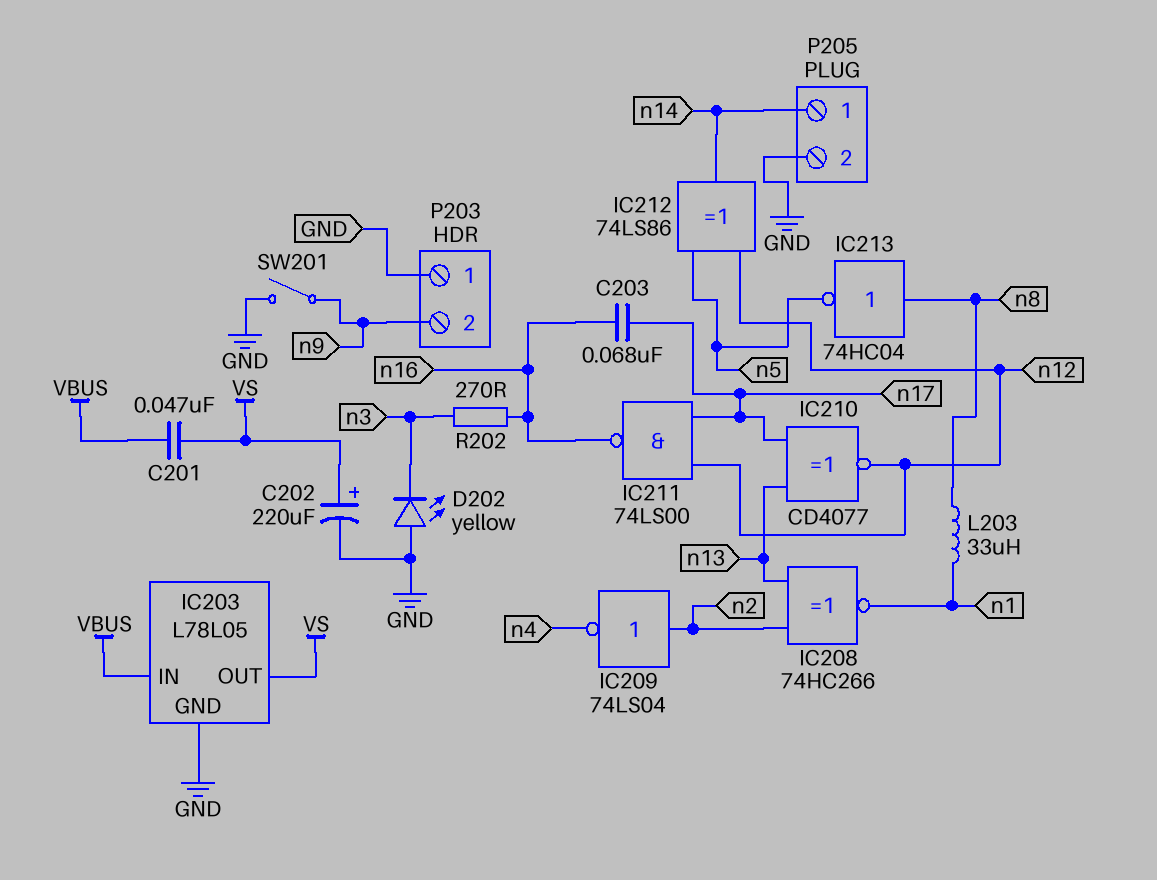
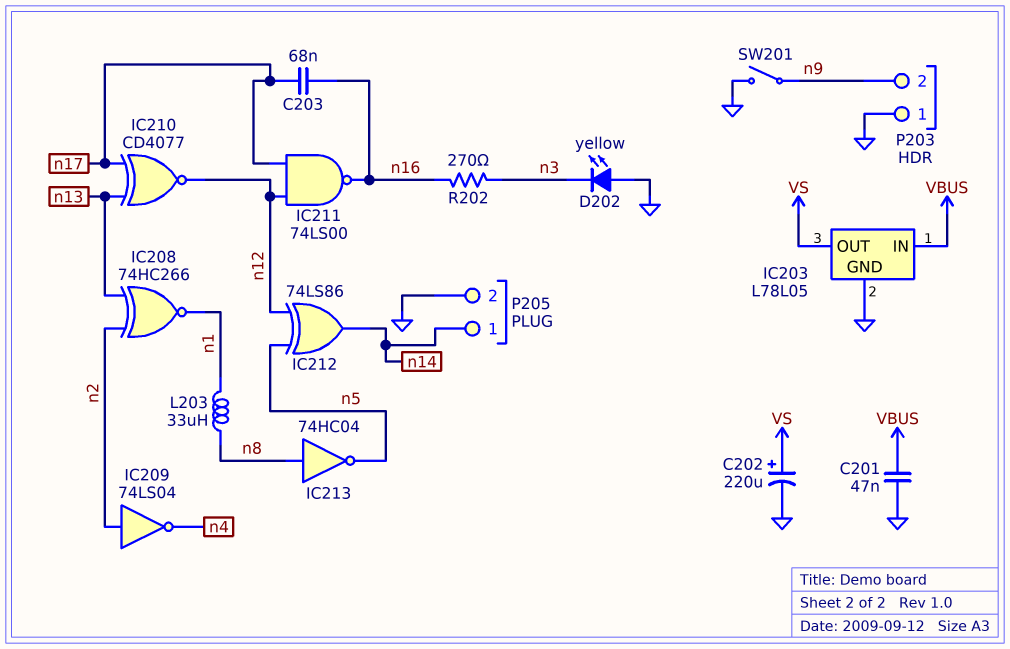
C201: 47nF (VBUS, VS) -> 47nF (GND, VBUS)

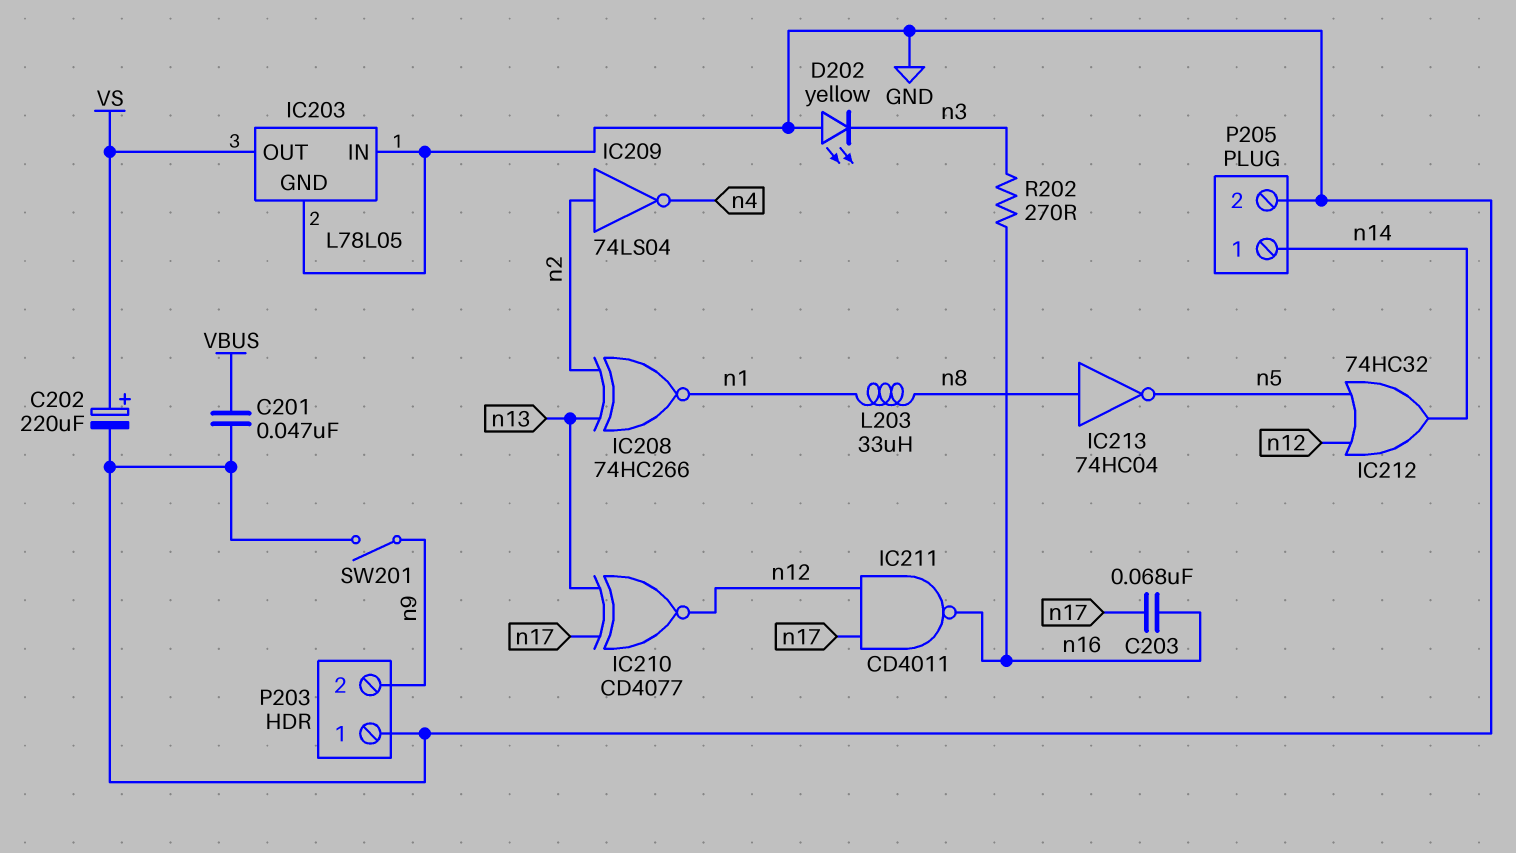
IC203 pin IN: VBUS -> GND
IC211: NAND 74LS00 (in n12, in n17, out n16) -> NAND CD4011 (in n12, in n17, out n16)
IC212: XOR 74LS86 (in n5, in n12, out n14) -> OR 74HC32 (in n5, in n12, out n14)

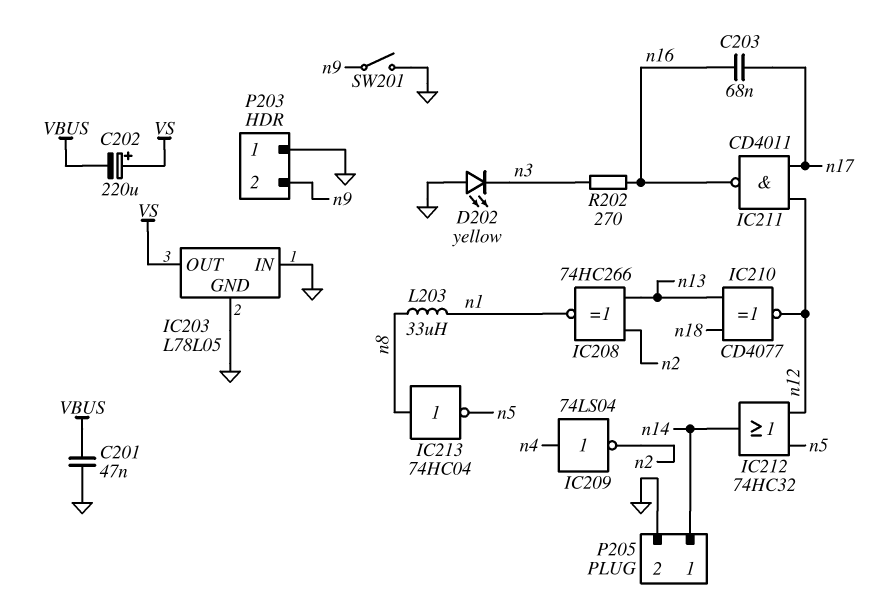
C202: 220uF (plus VS, minus GND) -> 220uF (plus VS, minus VBUS)
IC209: NOT 74LS04 (in n2, out n4) -> NOT 74LS04 (in n4, out n2)
IC210: XNOR CD4077 (in n13, in n17, out n12) -> XNOR CD4077 (in n13, in n18, out n12)

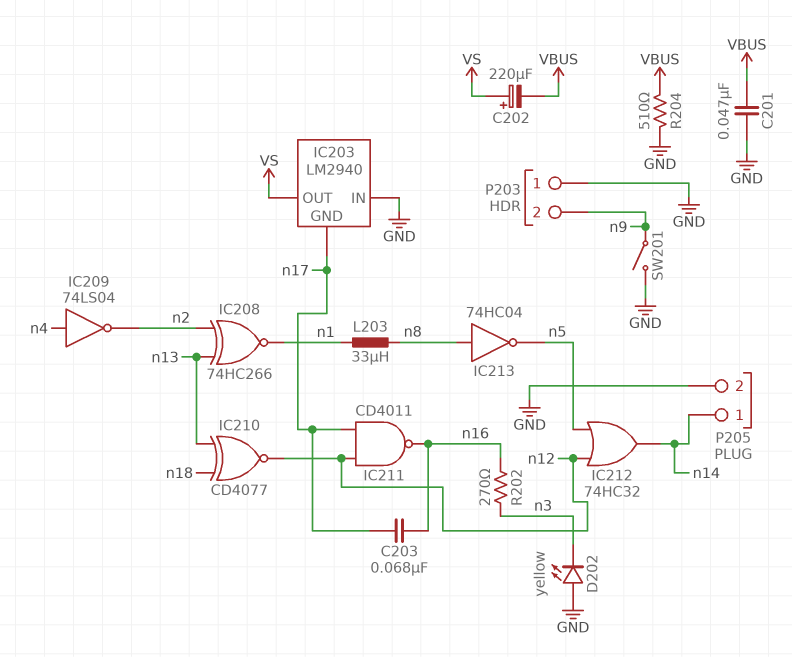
IC203: L78L05 -> LM2940
IC203 pin GND: GND -> n17
R204: none -> 510 (GND, VBUS)

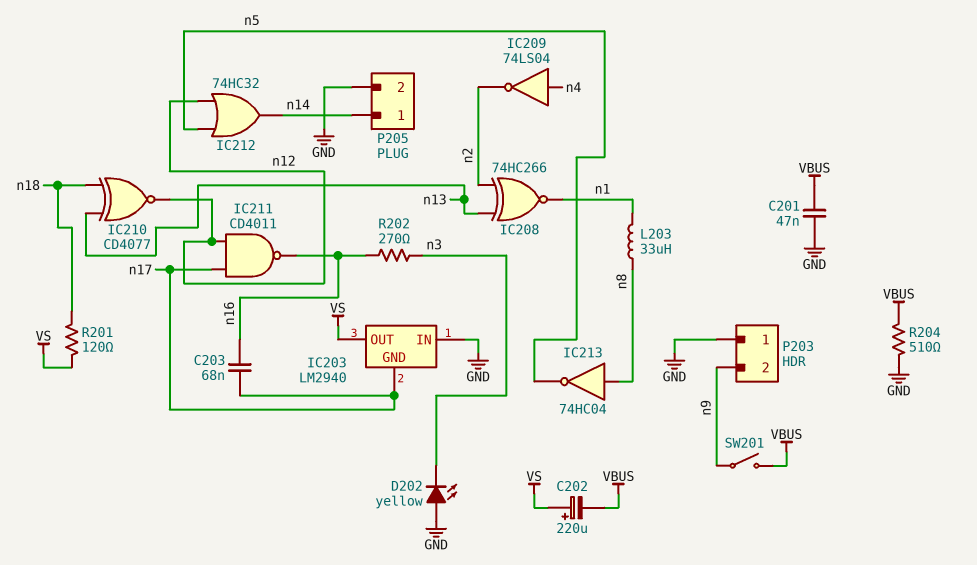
R201: none -> 120 (VS, n18)
SW201: switch (GND, n9) -> switch (VBUS, n9)

